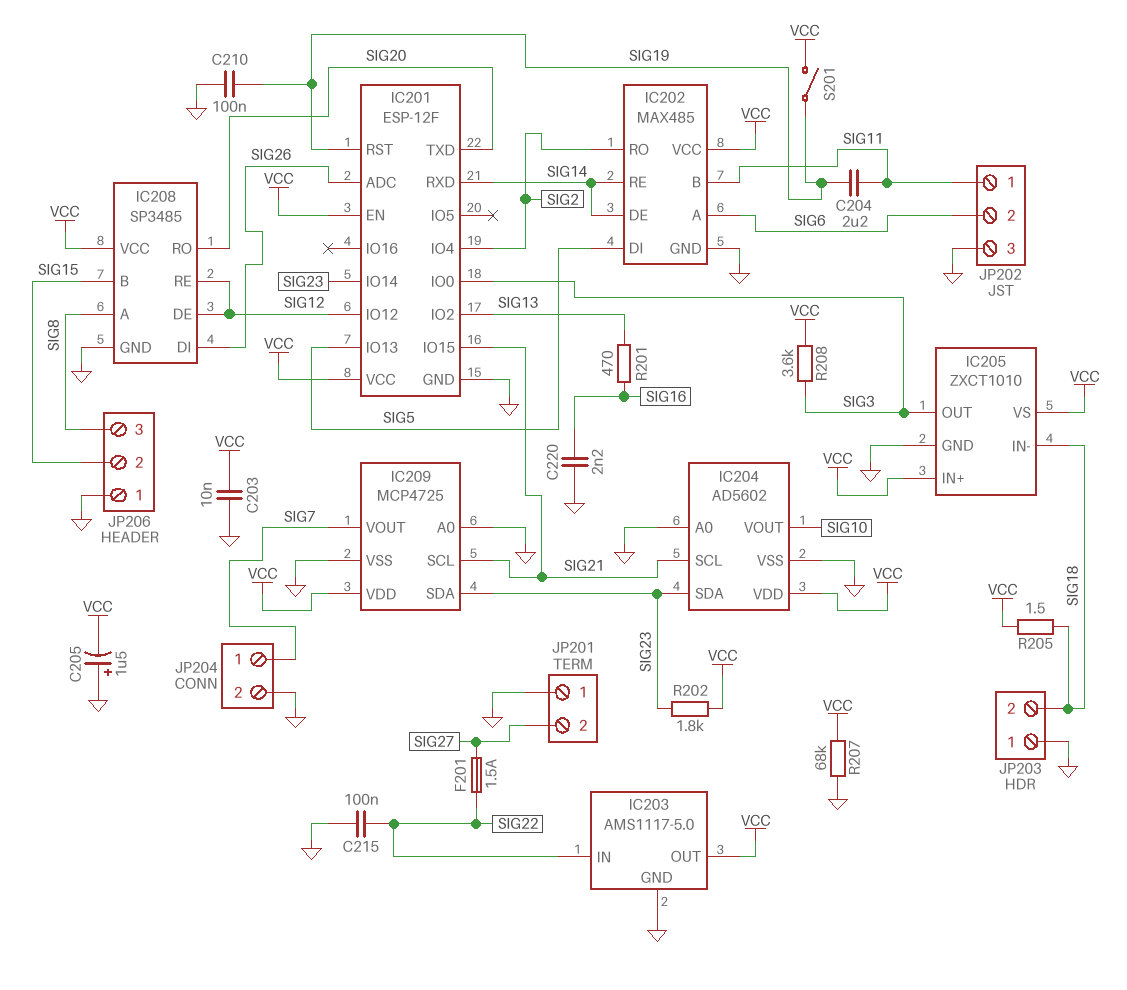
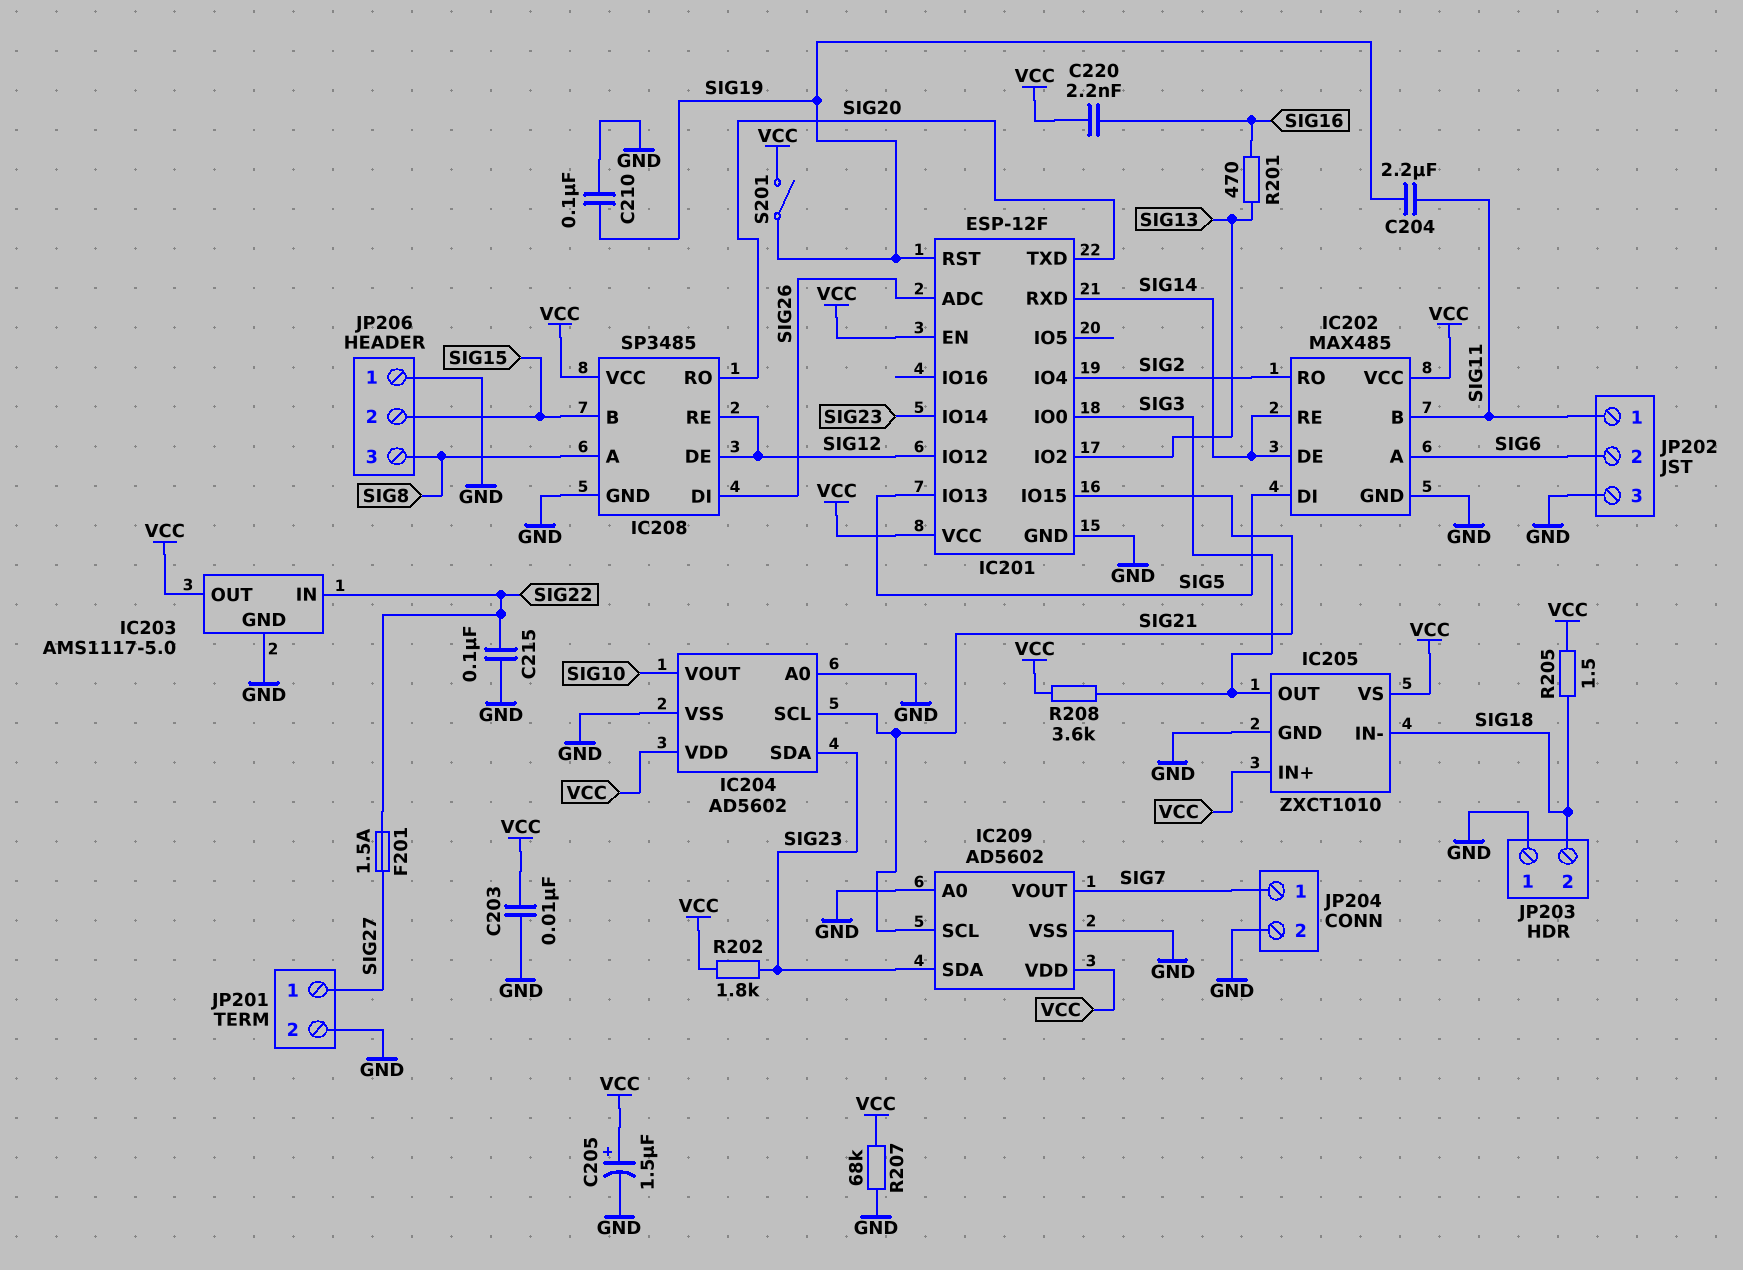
C205: 1.5uF (plus GND, minus VCC) -> 1.5uF (plus VCC, minus GND)
C220: 2.2nF (GND, SIG16) -> 2.2nF (SIG16, VCC)
IC209: MCP4725 -> AD5602
JP201 pin 1: GND -> SIG27
JP201 pin 2: SIG27 -> GND

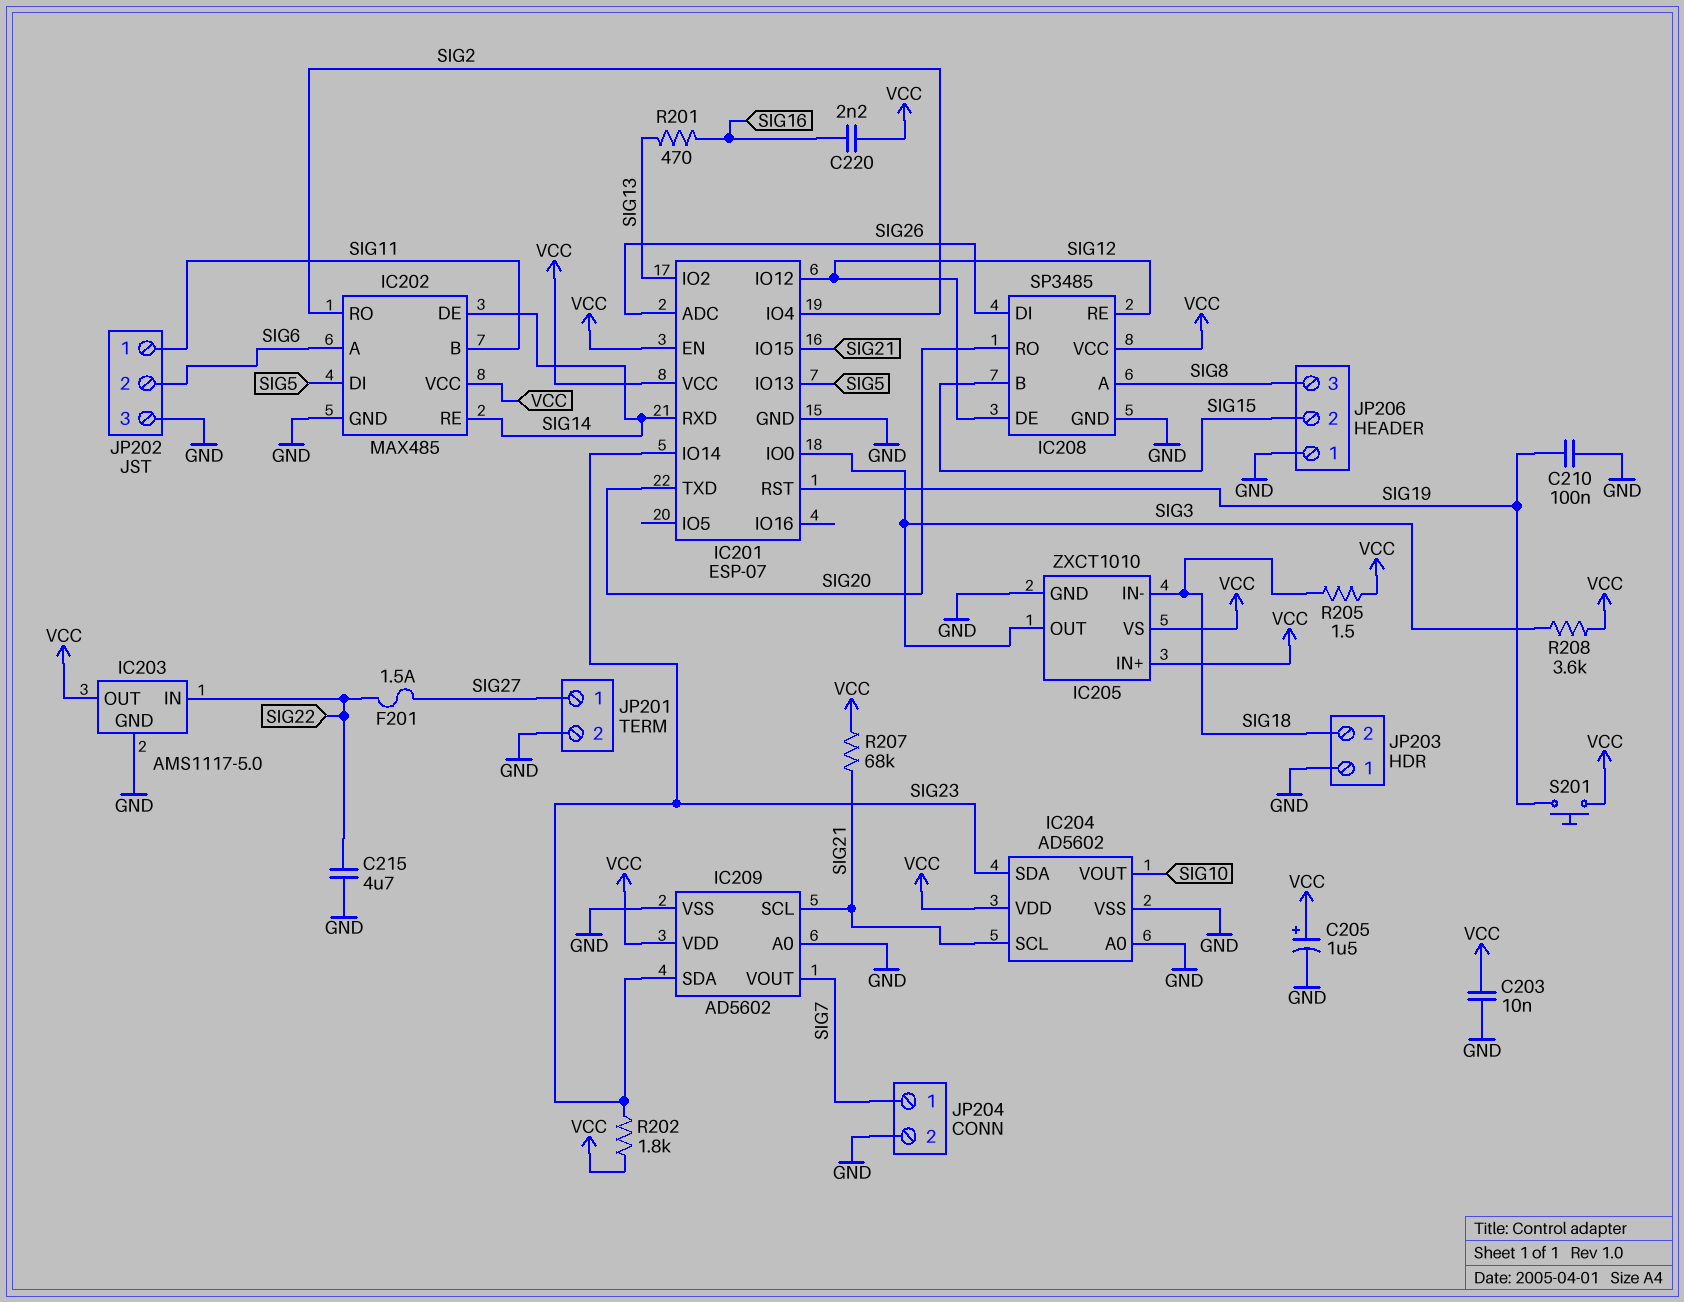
C204: 2.2uF (SIG11, SIG19) -> none
C215: 100nF (GND, SIG22) -> 4.7uF (GND, SIG22)
IC201: ESP-12F -> ESP-07
R207: 68k (GND, VCC) -> 68k (SIG21, VCC)
S201: switch (SIG19, VCC) -> button (SIG19, VCC)

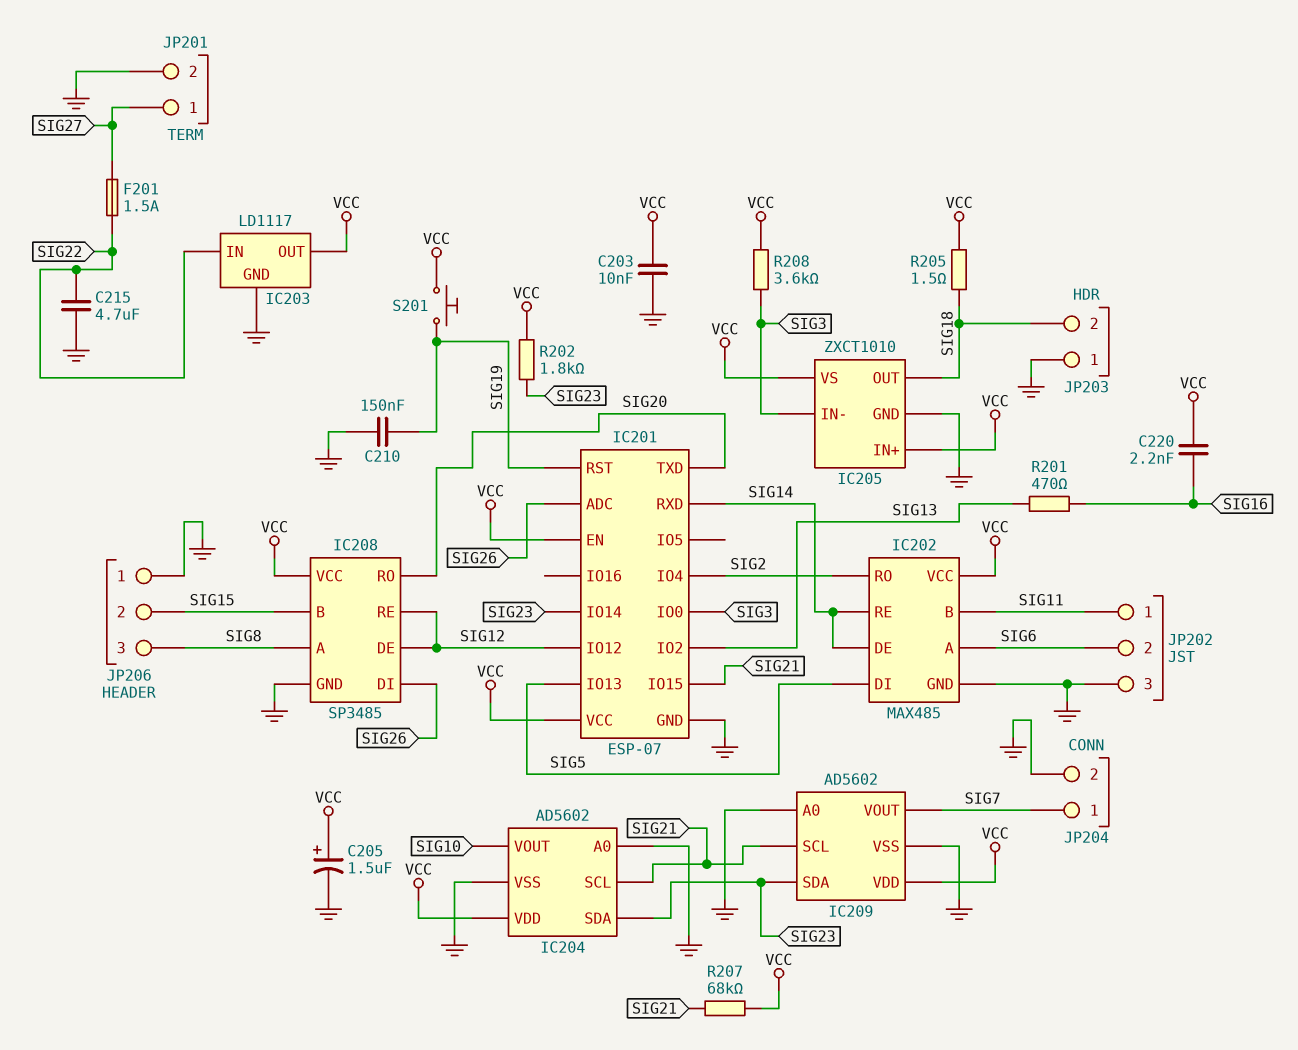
C210: 100nF (GND, SIG19) -> 150nF (GND, SIG19)
IC203: AMS1117-5.0 -> LD1117
IC205 pin IN-: SIG18 -> SIG3
IC205 pin OUT: SIG3 -> SIG18

